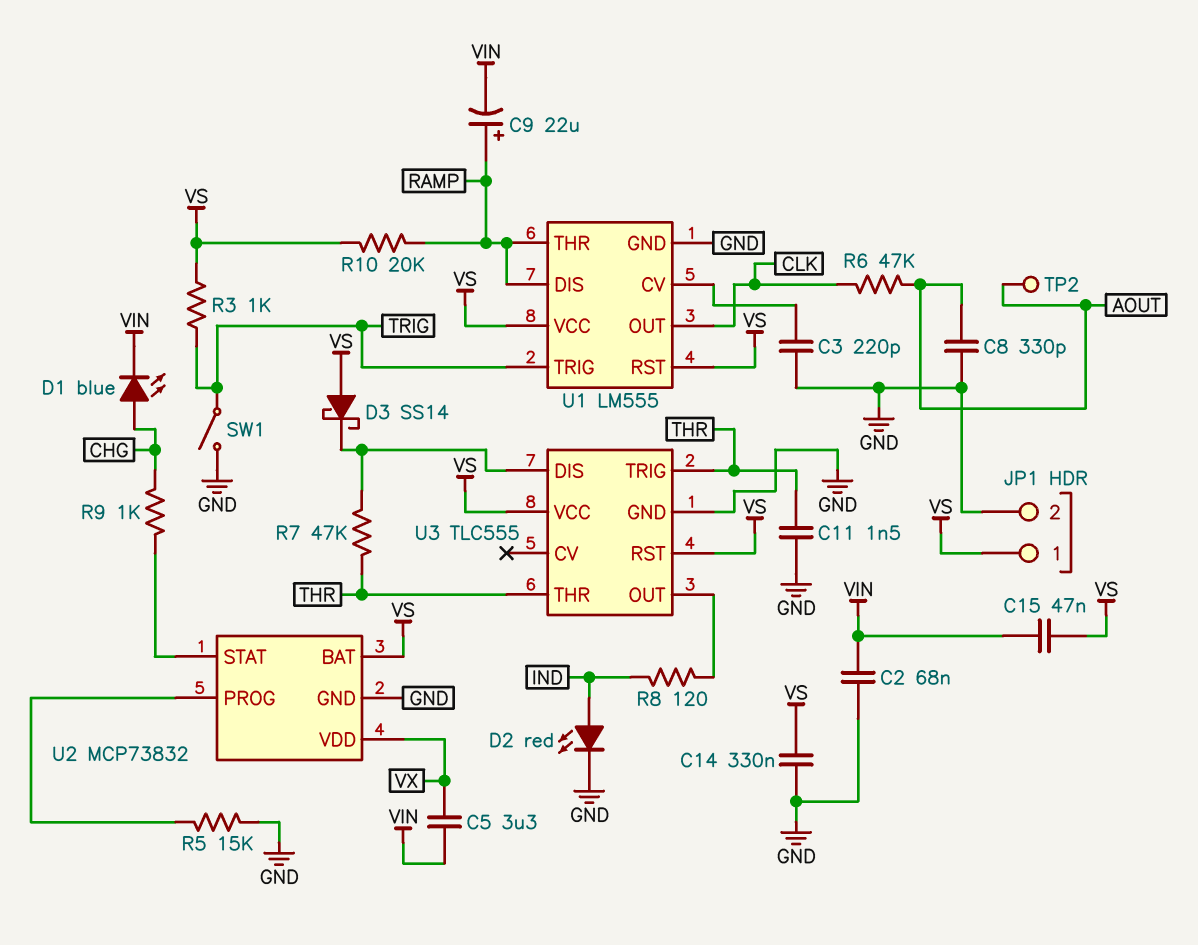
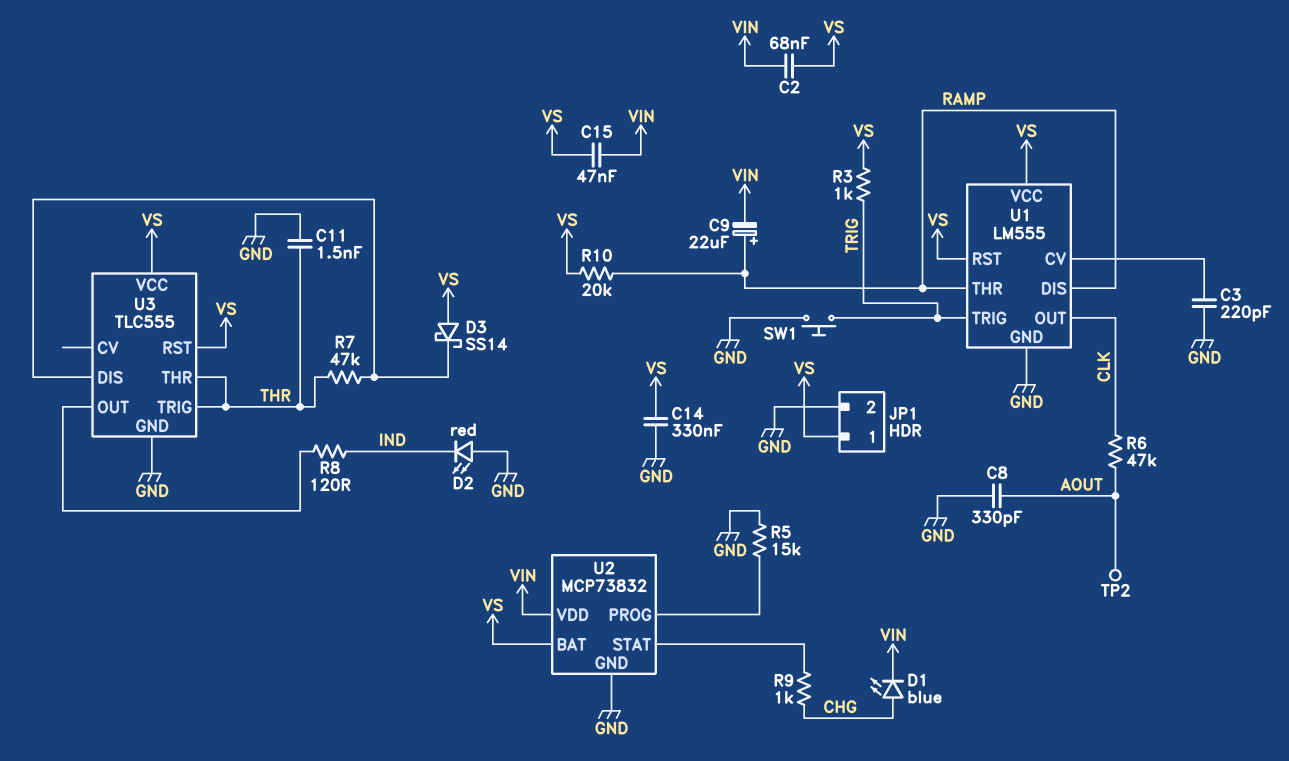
C2: 68nF (GND, VIN) -> 68nF (VIN, VS)
C5: 3.3uF (VIN, VX) -> none
D2: LED red (A IND, K GND) -> LED red (A GND, K IND)
SW1: switch (GND, TRIG) -> button (GND, TRIG)
U2 pin VDD: VX -> VIN

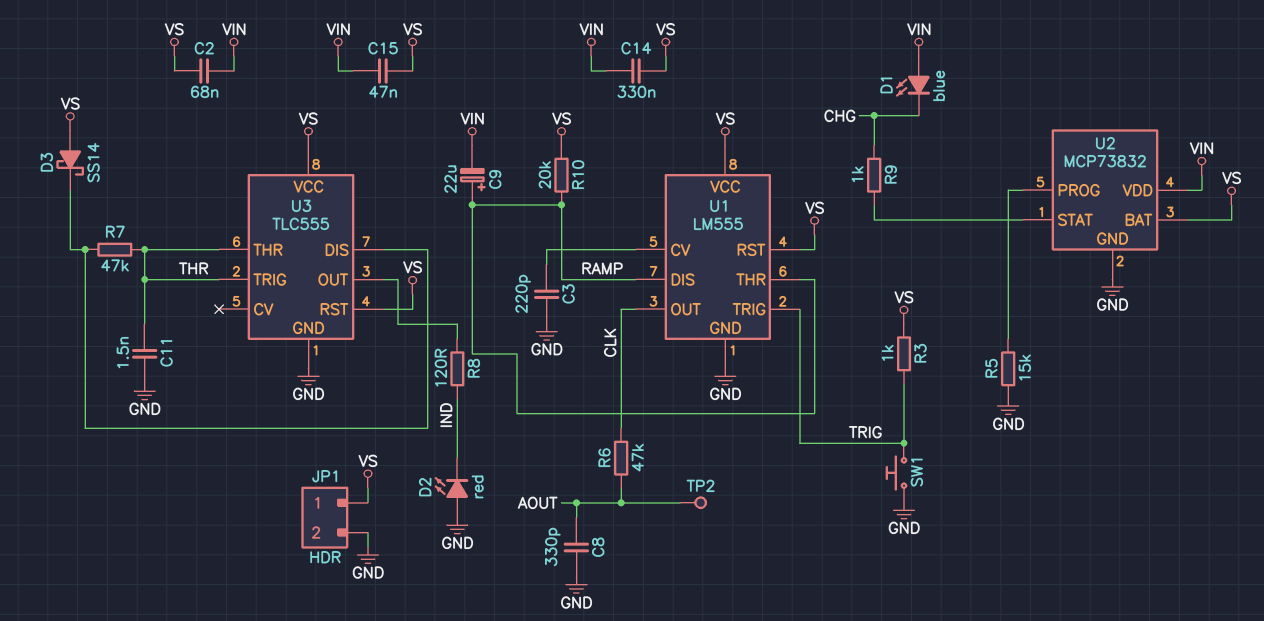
C14: 330nF (GND, VS) -> 330nF (VIN, VS)
D1: LED blue (A CHG, K VIN) -> LED blue (A VIN, K CHG)

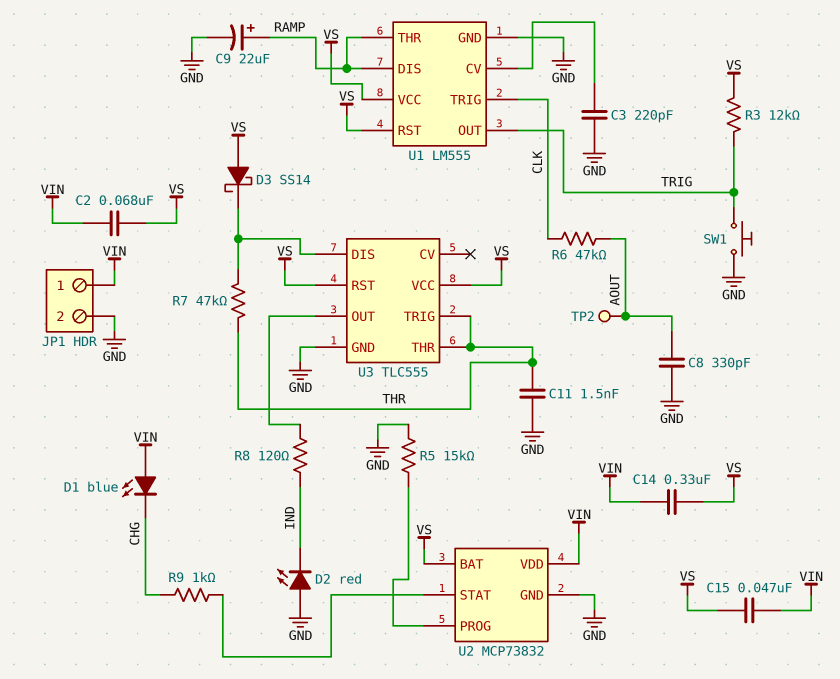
C9: 22uF (plus RAMP, minus VIN) -> 22uF (plus RAMP, minus GND)
JP1 pin 1: VS -> VIN
R3: 1k (TRIG, VS) -> 12k (TRIG, VS)
R10: 20k (RAMP, VS) -> none
U1 pin OUT: CLK -> TRIG
U1 pin TRIG: TRIG -> CLK

